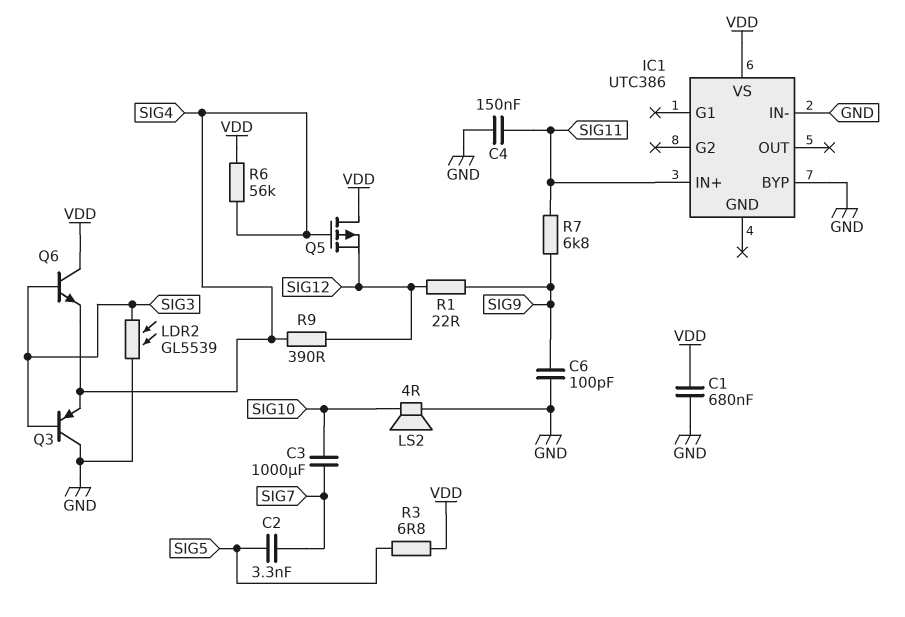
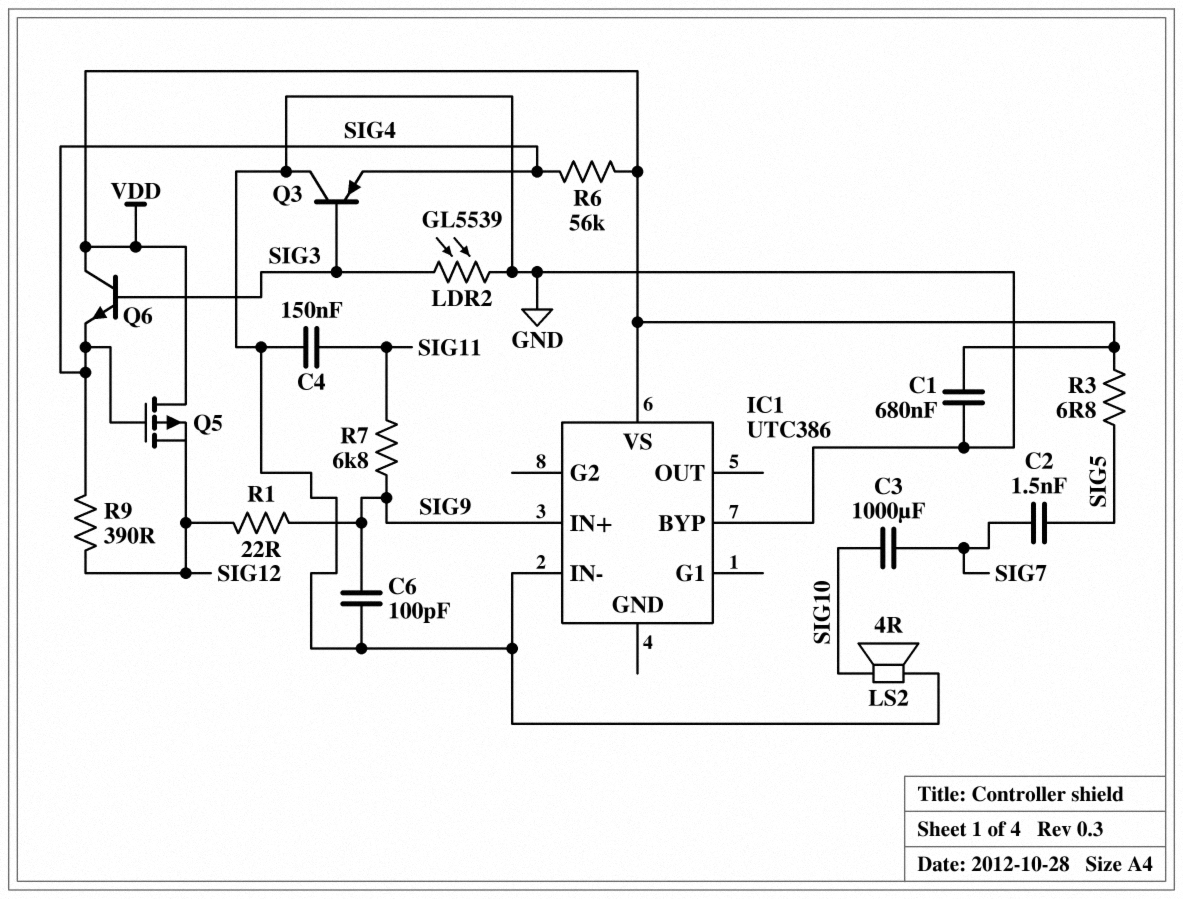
C2: 3.3nF (SIG5, SIG7) -> 1.5nF (SIG5, SIG7)
IC1 pin IN+: SIG11 -> SIG9

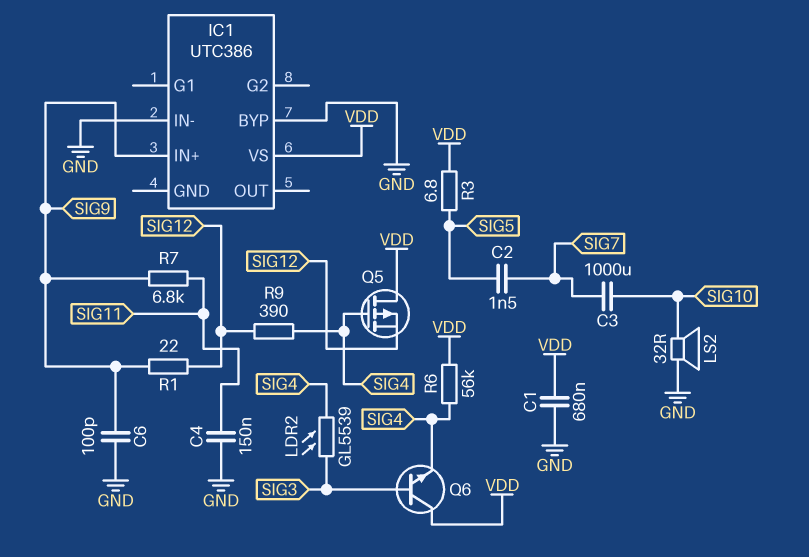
LDR2: GL5539 (GND, SIG3) -> GL5539 (SIG3, SIG4)
LS2: speaker 4R (GND, SIG10) -> speaker 32R (GND, SIG10)
Q3: PNP (B SIG3, C GND, E SIG4) -> none

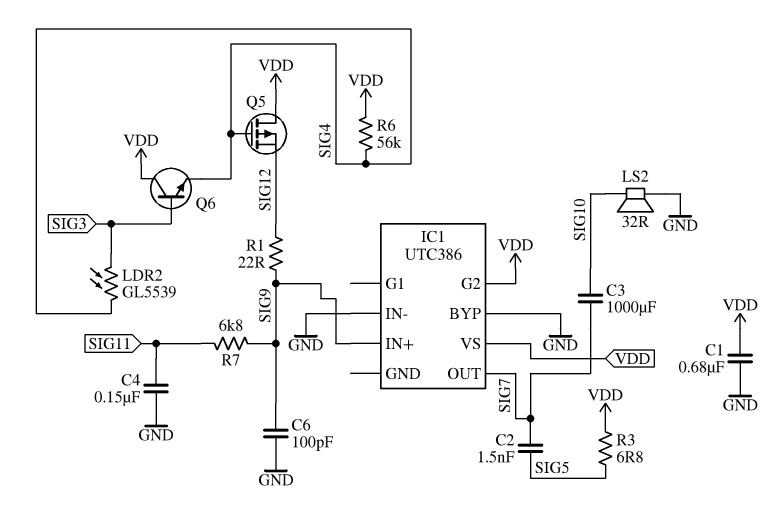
IC1 pin G2: none -> VDD
IC1 pin OUT: none -> SIG7
R9: 390 (SIG4, SIG12) -> none

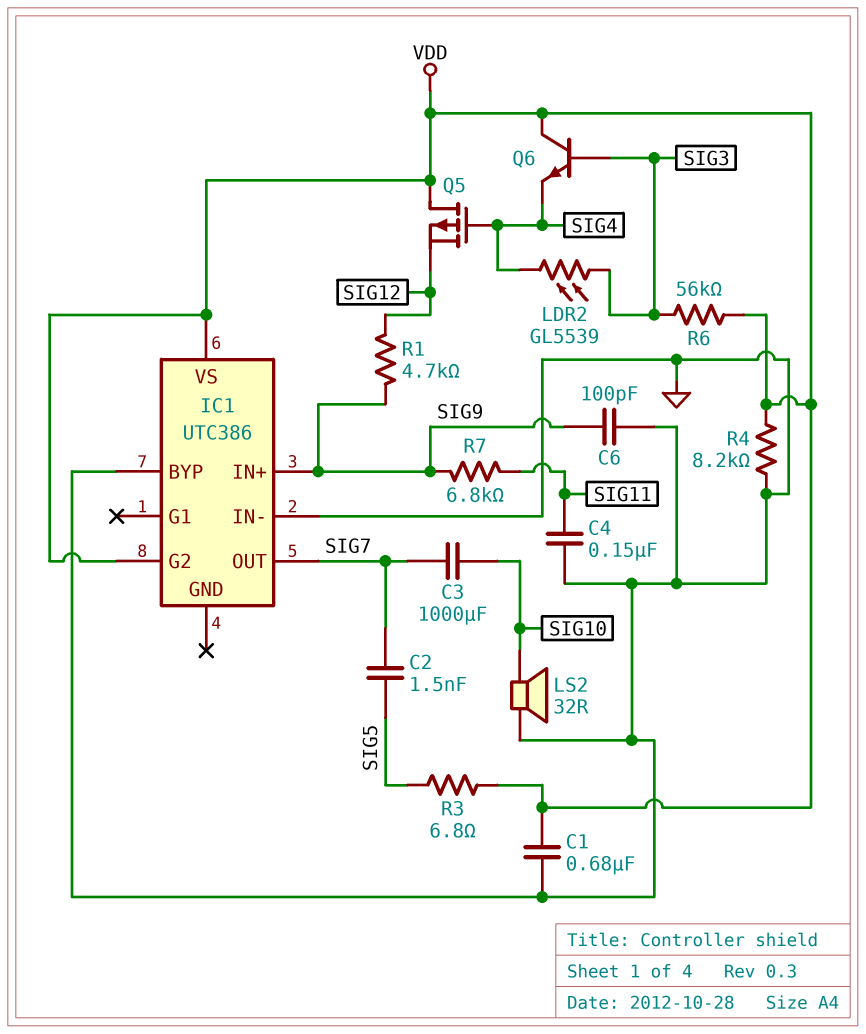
R1: 22 (SIG9, SIG12) -> 4.7k (SIG9, SIG12)
R4: none -> 8.2k (GND, VDD)
R6: 56k (SIG4, VDD) -> 56k (SIG3, VDD)

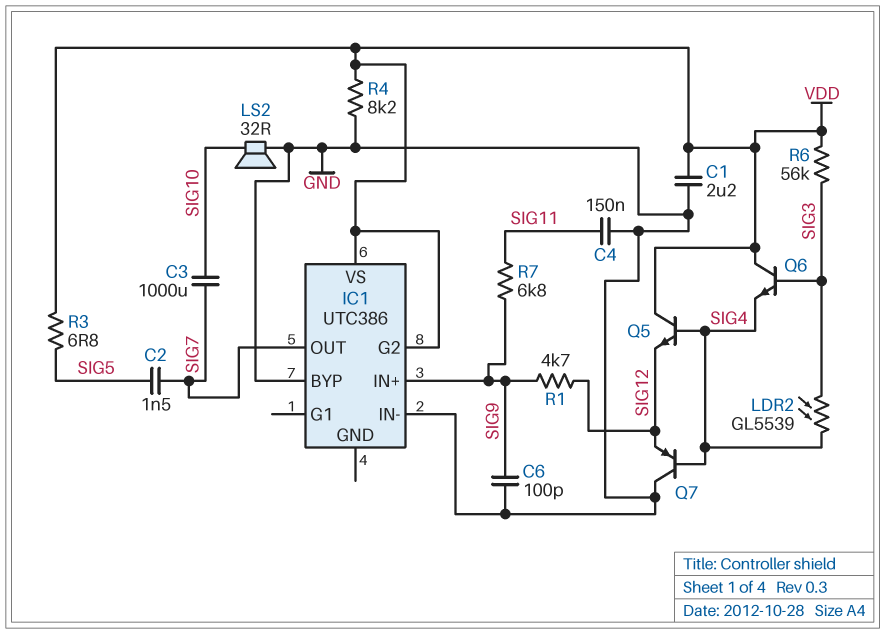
C1: 680nF (GND, VDD) -> 2.2uF (GND, VDD)
Q5: PMOS (G SIG4, D VDD, S SIG12) -> NPN (B SIG4, C VDD, E SIG12)
Q7: none -> PNP (B SIG4, C GND, E SIG12)

